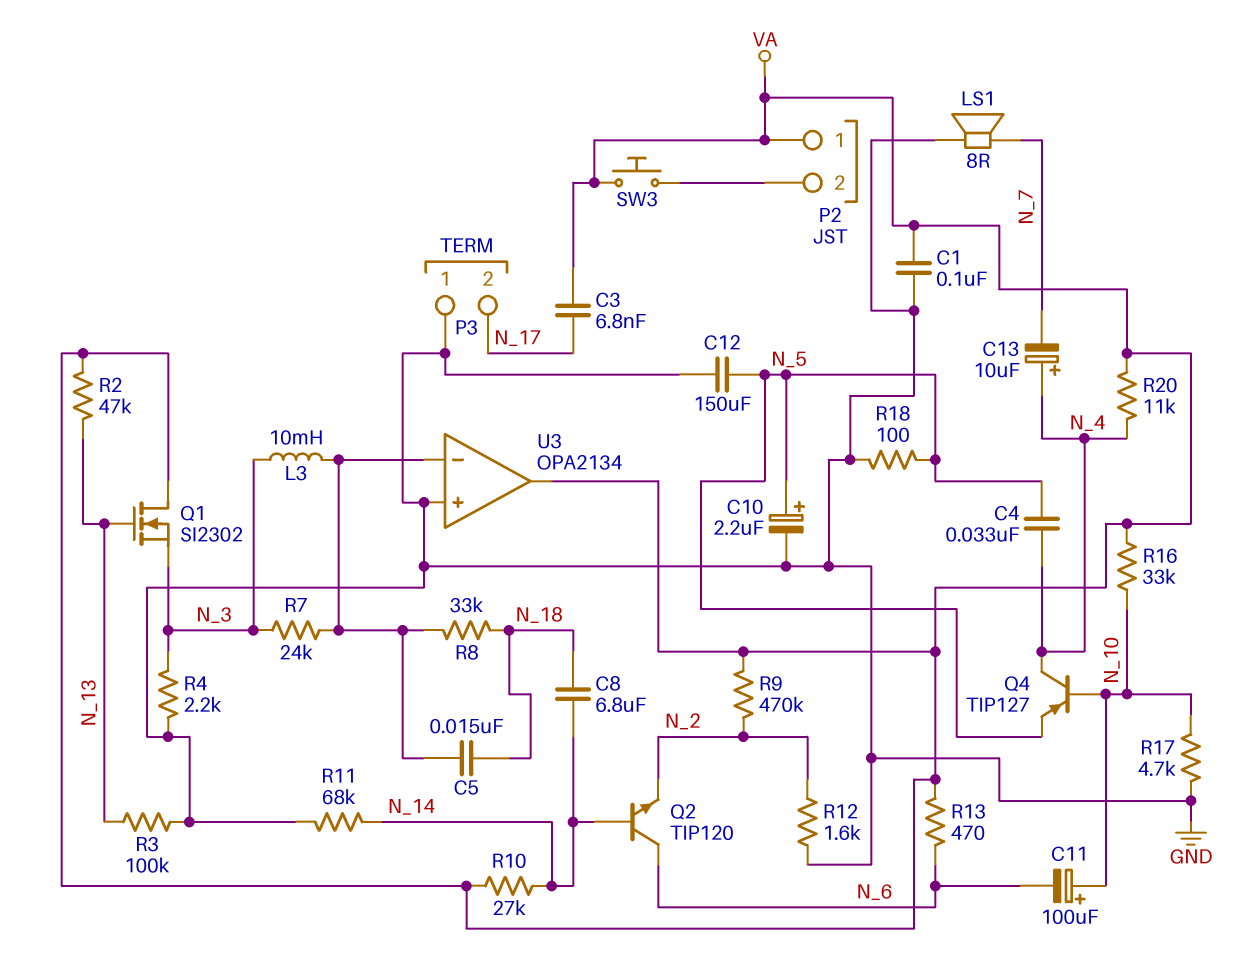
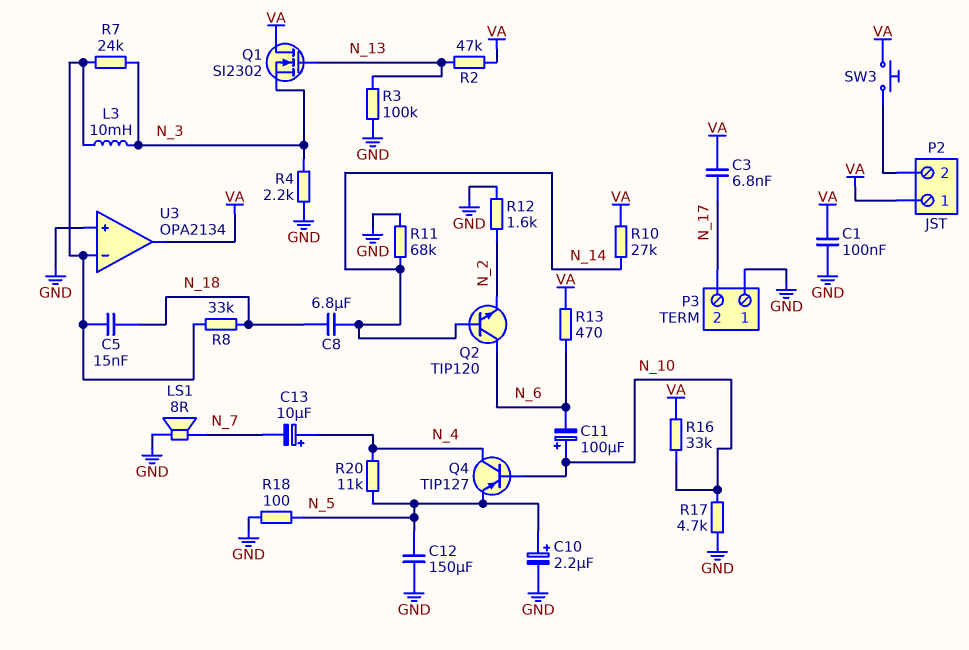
C4: 33nF (N_4, N_5) -> none
R9: 470k (N_2, VA) -> none
R20: 11k (N_4, VA) -> 11k (N_4, N_5)

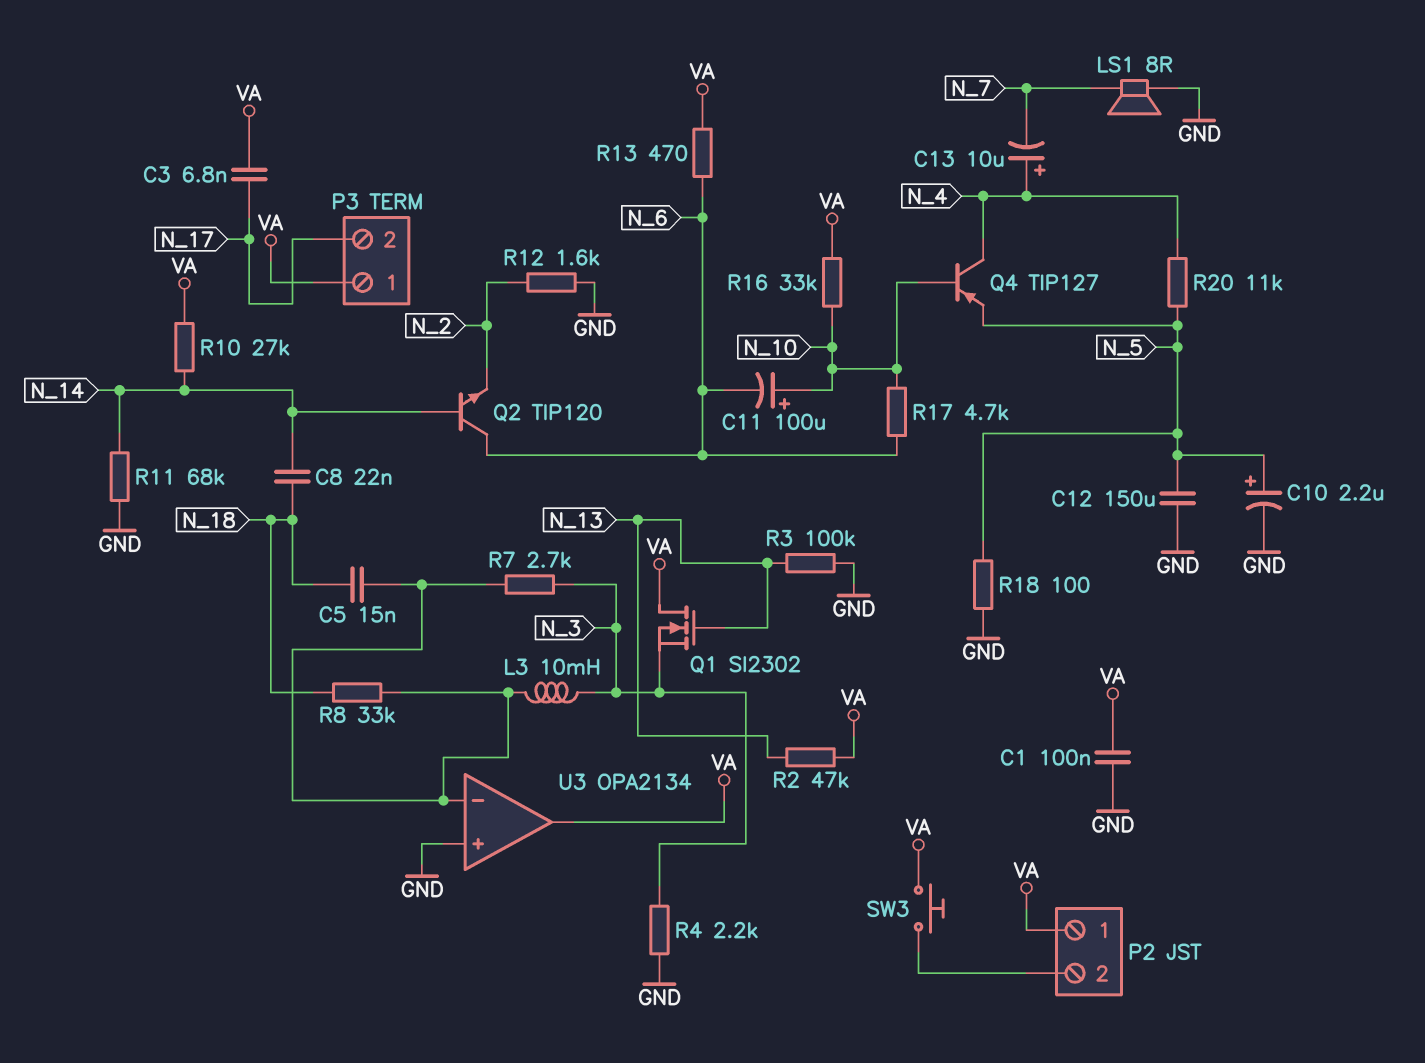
C8: 6.8uF (N_14, N_18) -> 22nF (N_14, N_18)
P3 pin 1: GND -> VA
R7: 24k (N_3, U3/in-) -> 2.7k (N_3, U3/in-)
R17: 4.7k (GND, N_10) -> 4.7k (N_6, N_10)

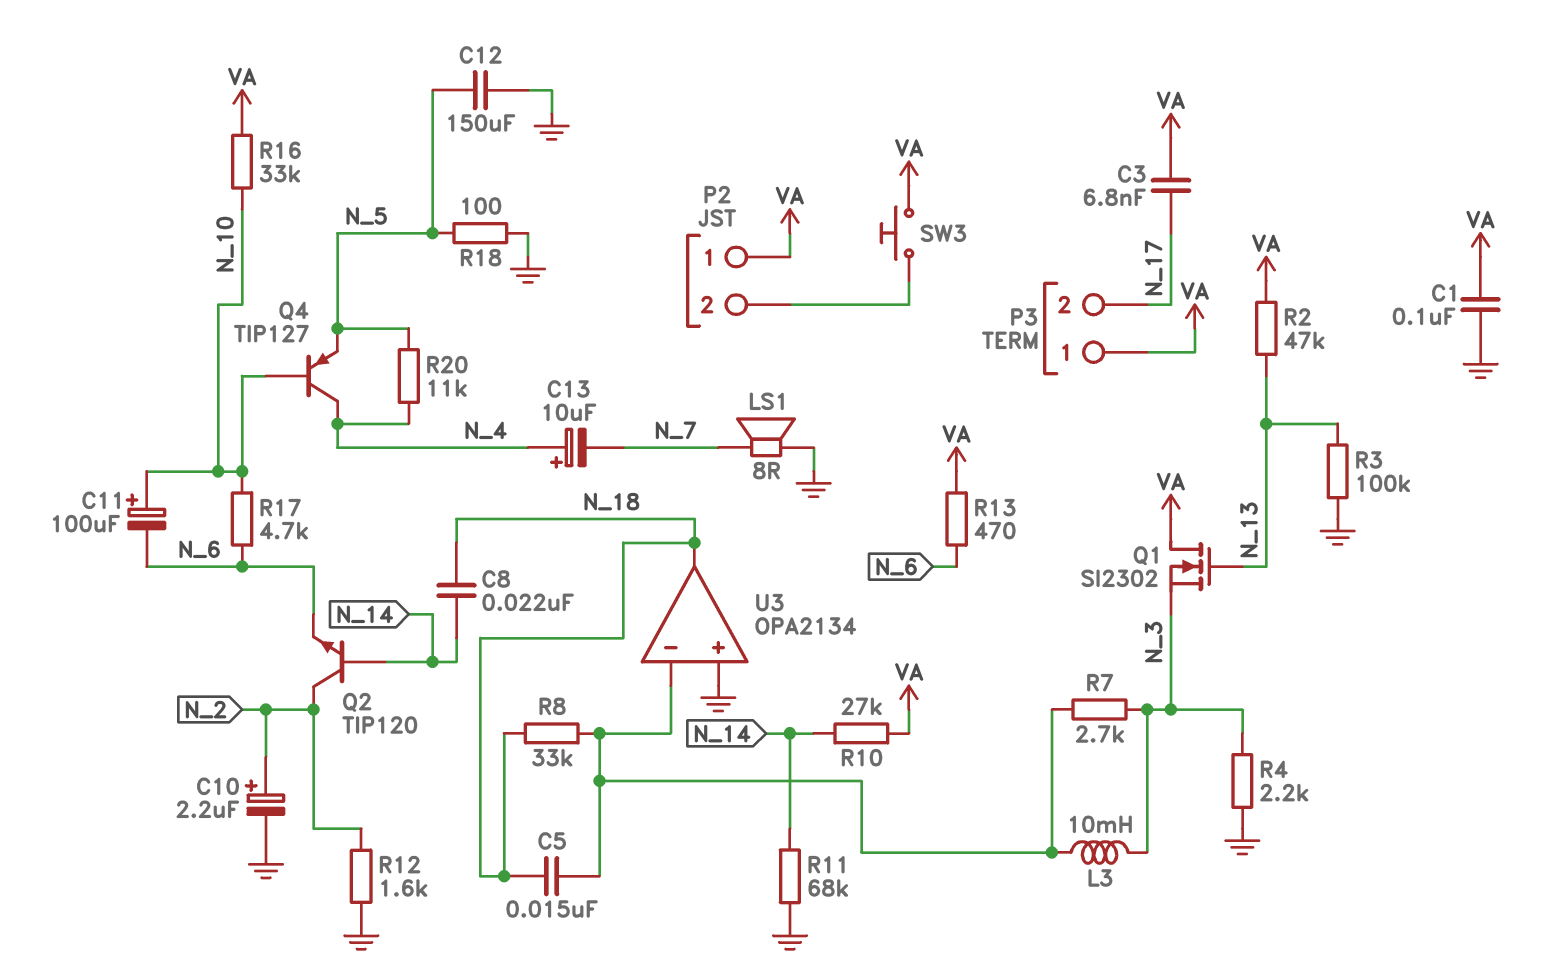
C10: 2.2uF (plus N_5, minus GND) -> 2.2uF (plus N_2, minus GND)
Q2: NPN TIP120 (B N_14, C N_6, E N_2) -> NPN TIP120 (B N_14, C N_2, E N_6)
U3 pin out: VA -> N_18

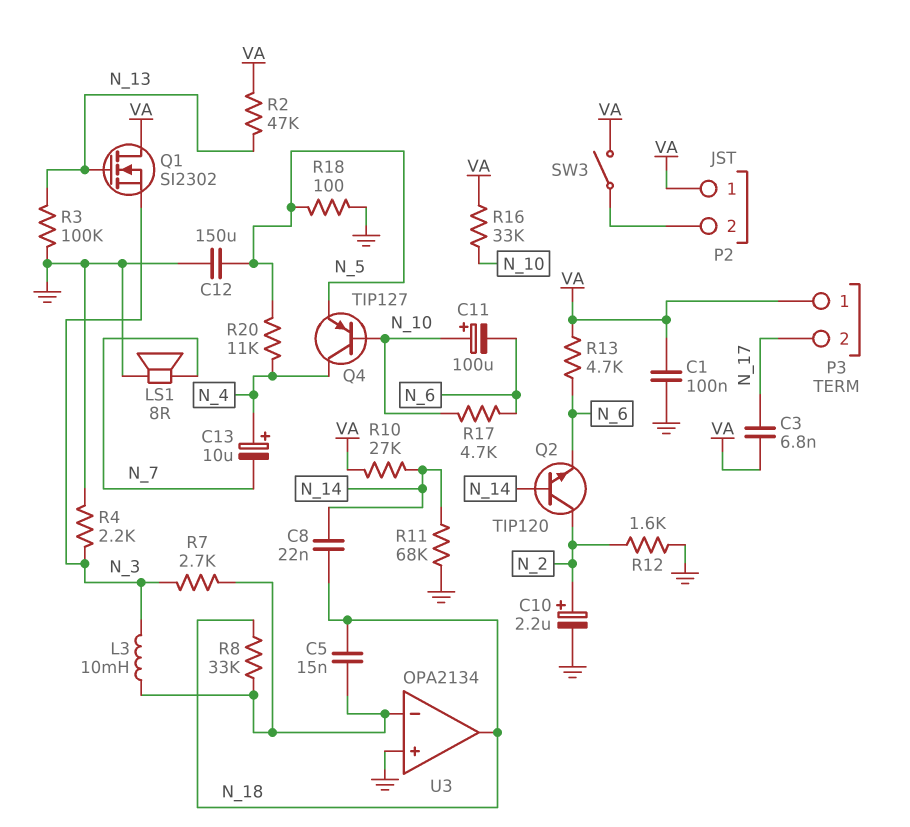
R13: 470 (N_6, VA) -> 4.7k (N_6, VA)
SW3: button (P2/2, VA) -> switch (P2/2, VA)

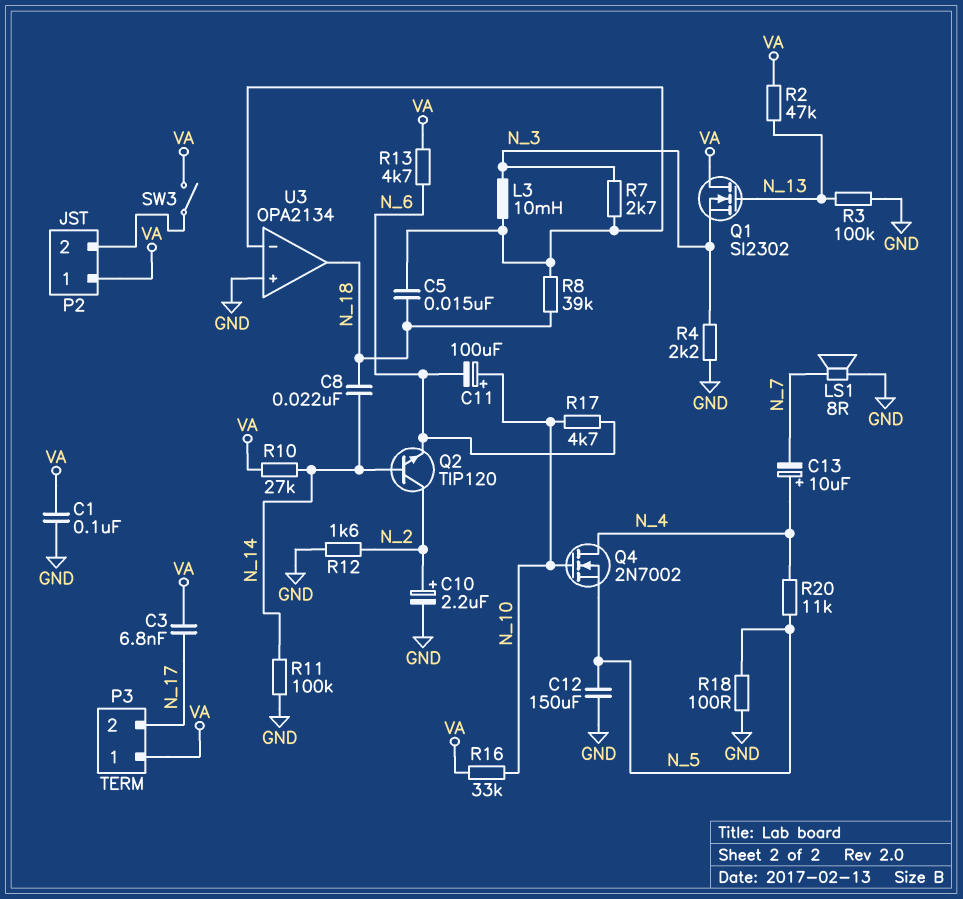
Q4: PNP TIP127 (B N_10, C N_4, E N_5) -> NMOS 2N7002 (G N_10, D N_4, S N_5)
R8: 33k (N_18, U3/in-) -> 39k (N_18, U3/in-)
R11: 68k (GND, N_14) -> 100k (GND, N_14)

